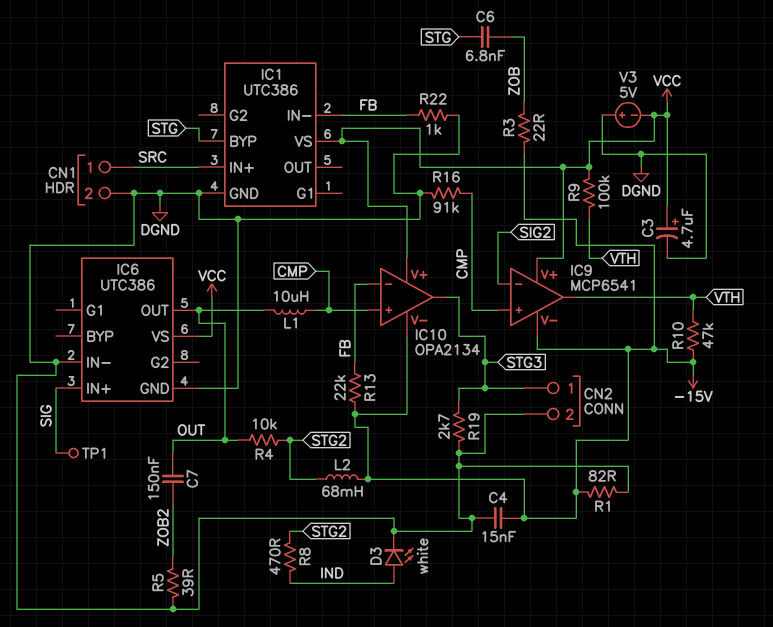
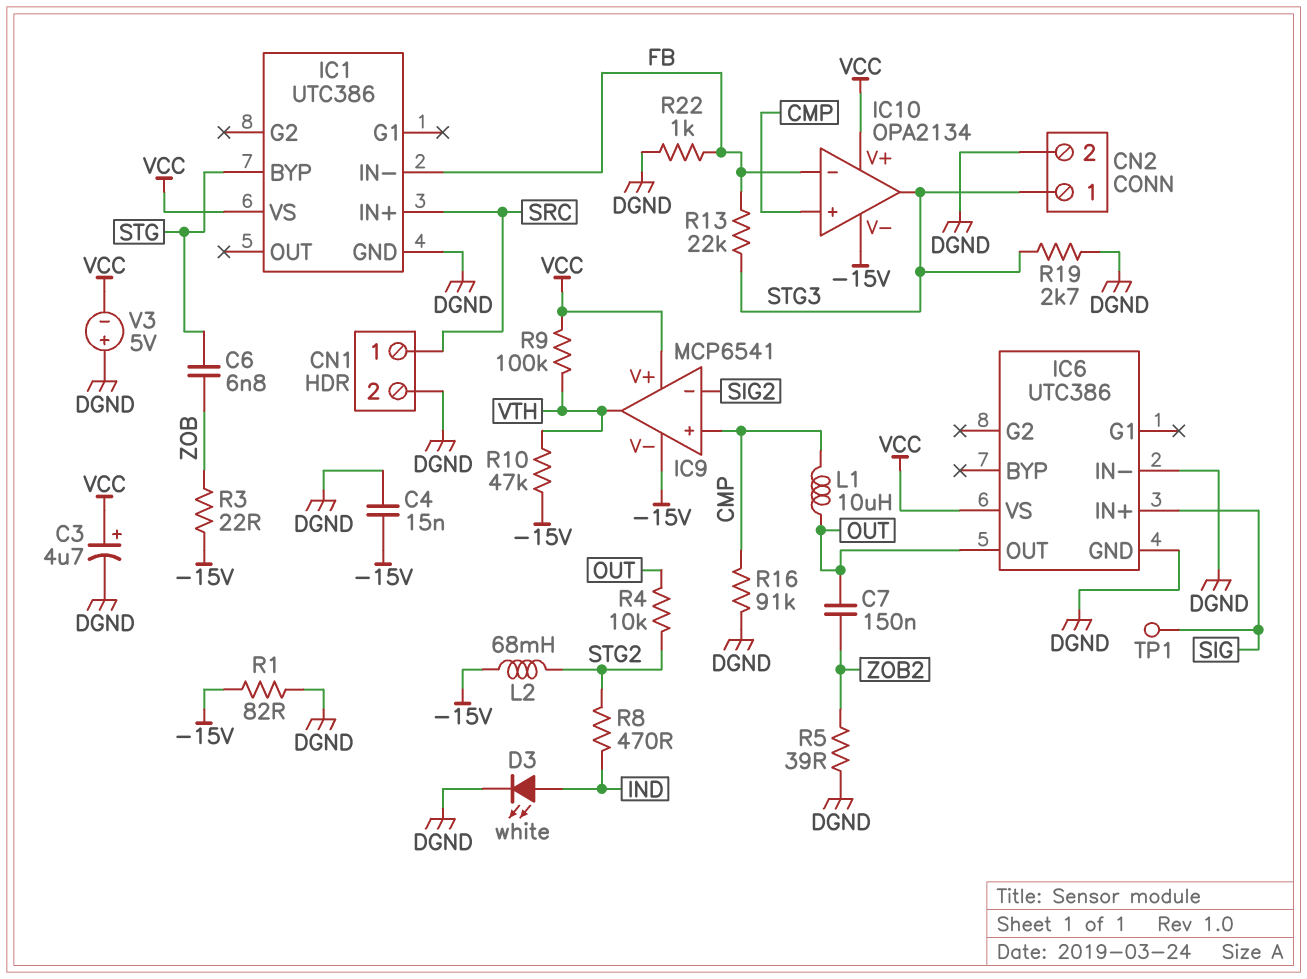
R13: 22k (-15V, FB) -> 22k (FB, STG3)

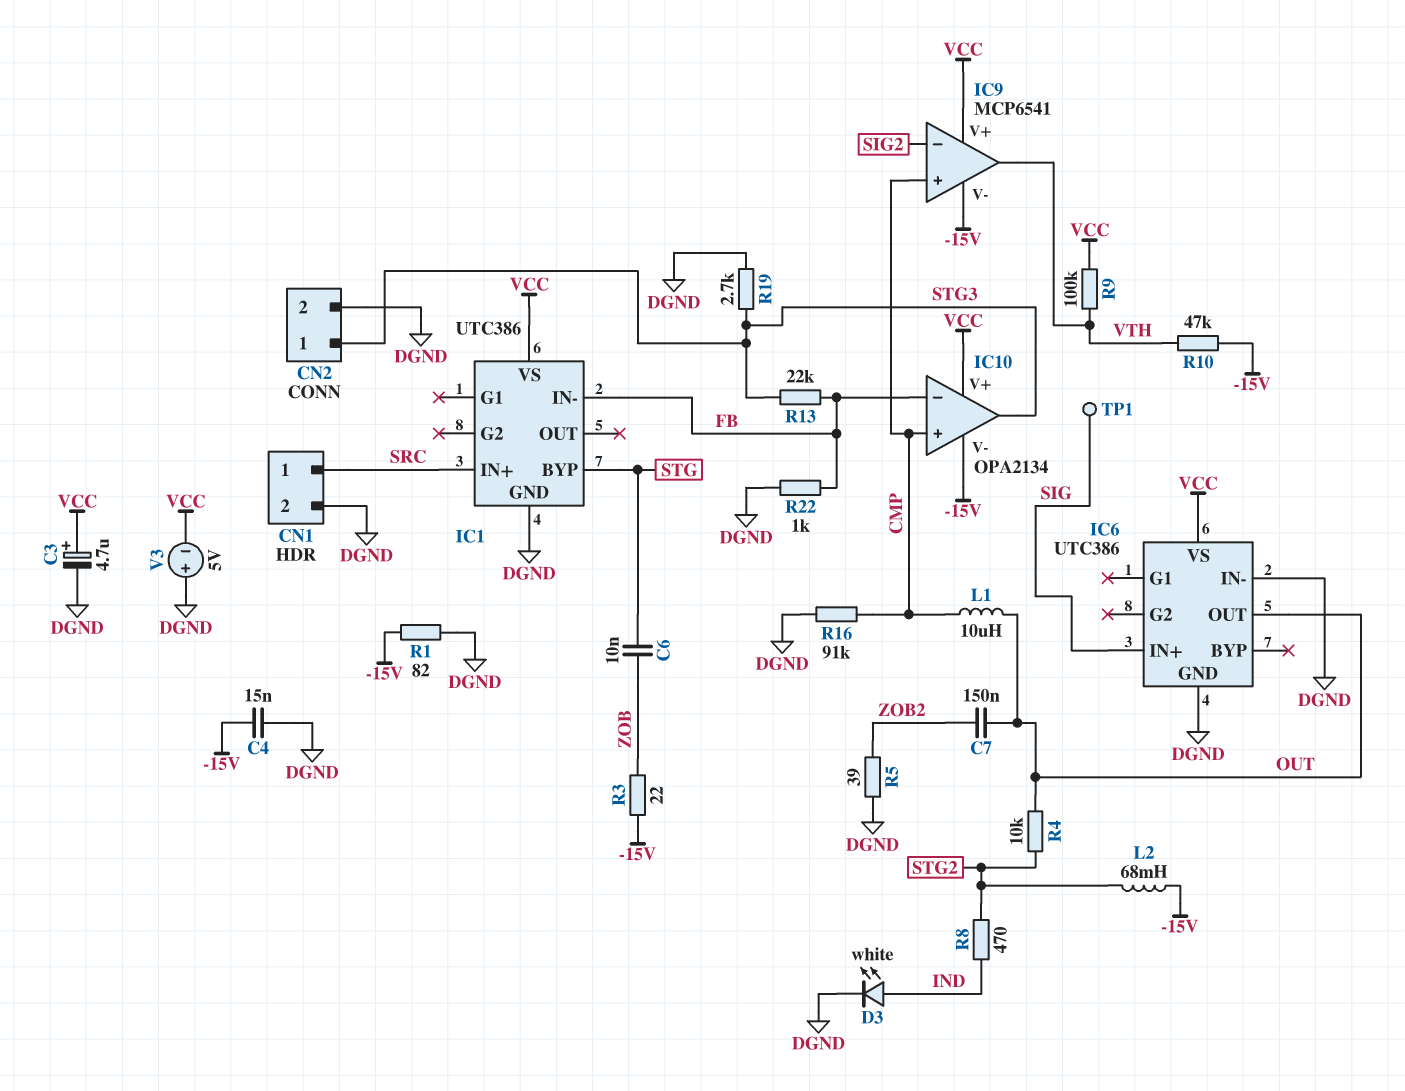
C6: 6.8nF (STG, ZOB) -> 10nF (STG, ZOB)

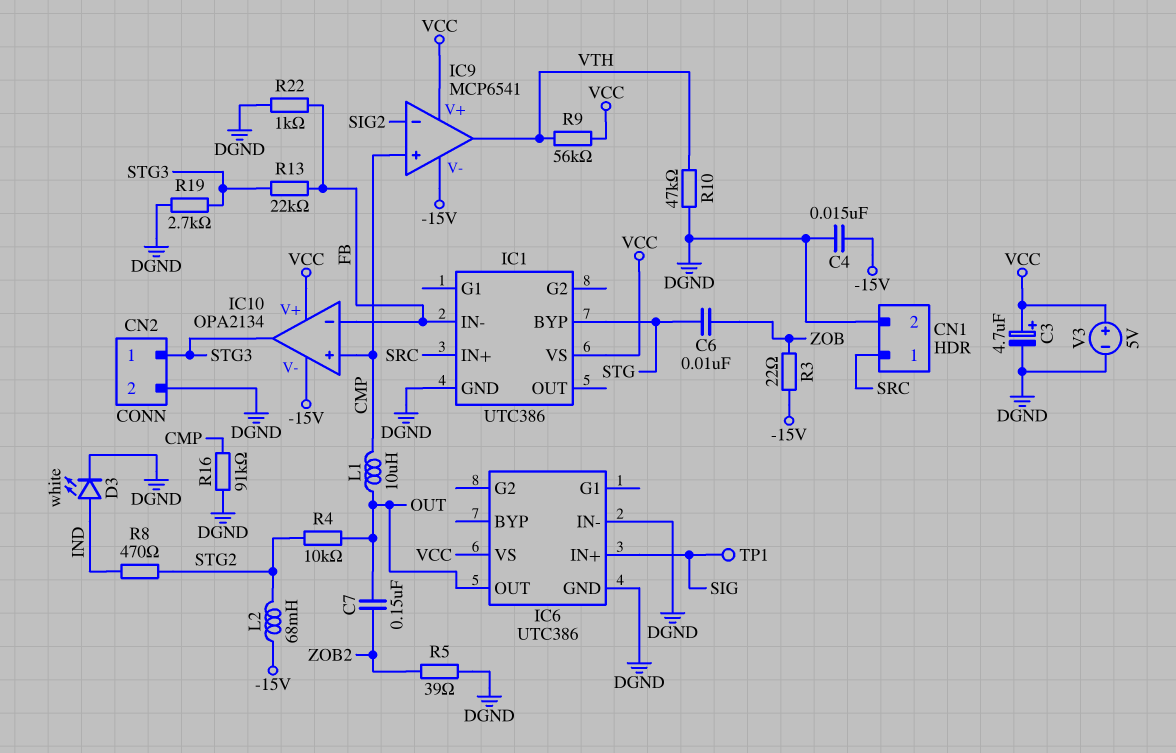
R1: 82 (-15V, DGND) -> none
R9: 100k (VCC, VTH) -> 56k (VCC, VTH)
R10: 47k (-15V, VTH) -> 47k (DGND, VTH)
V3: 5V (plus DGND, minus VCC) -> 5V (plus VCC, minus DGND)

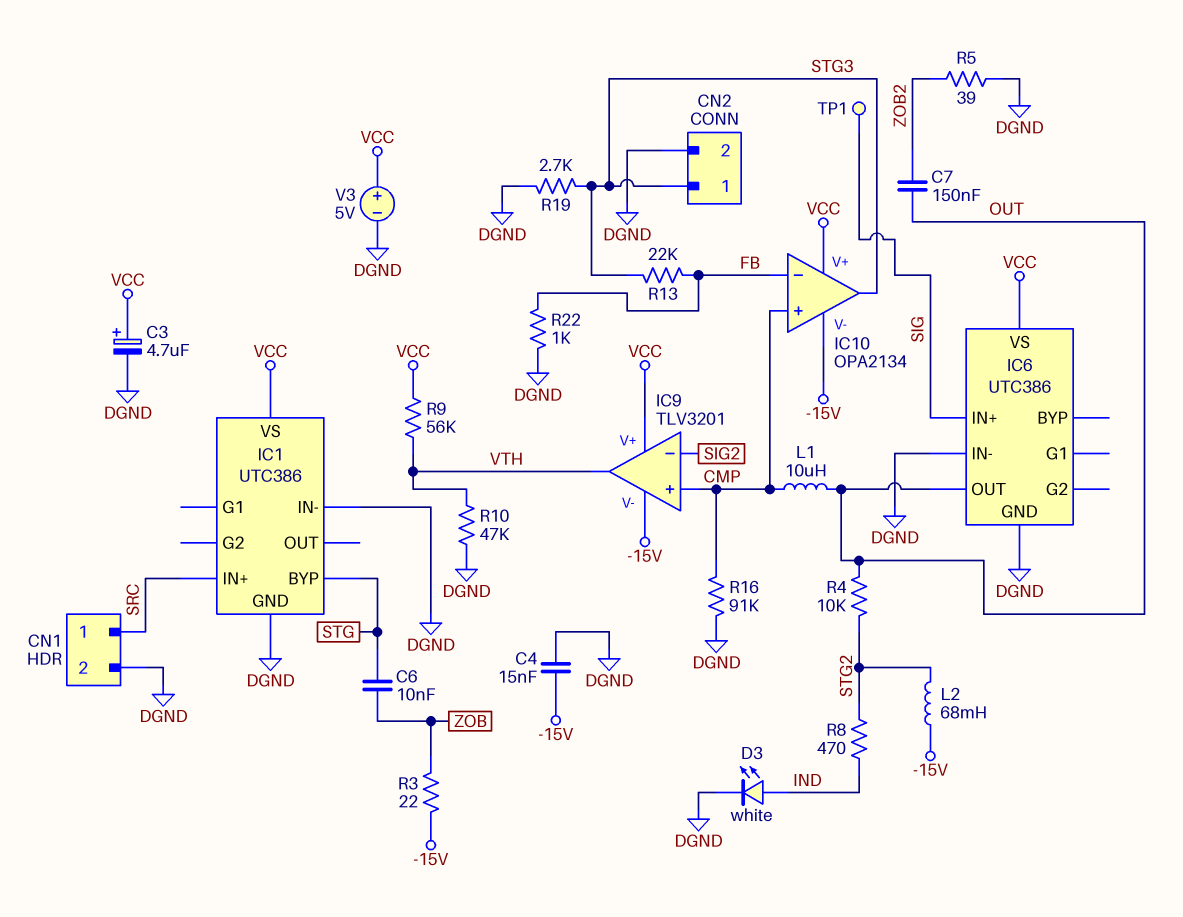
IC1 pin IN-: FB -> DGND
IC9: MCP6541 -> TLV3201

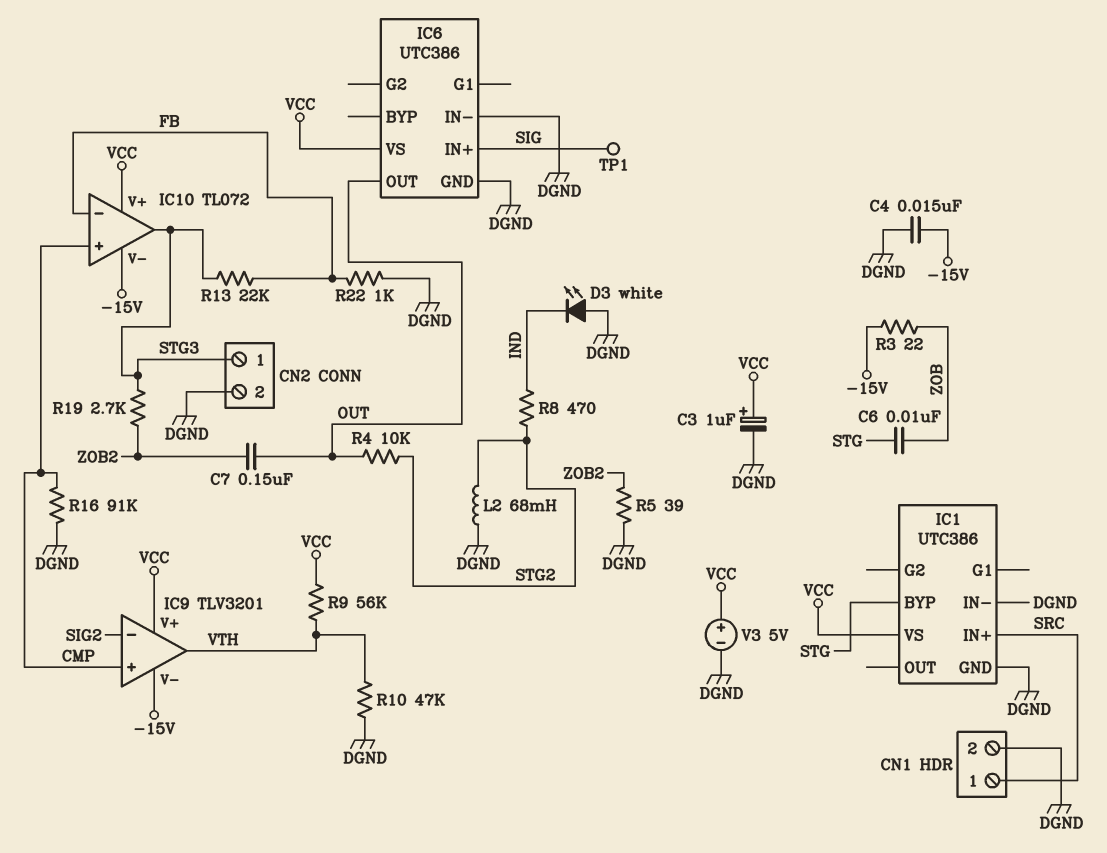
C3: 4.7uF (plus VCC, minus DGND) -> 1uF (plus VCC, minus DGND)
D3: LED white (A IND, K DGND) -> LED white (A DGND, K IND)
IC10: OPA2134 -> TL072
L1: 10uH (CMP, OUT) -> none
L2: 68mH (-15V, STG2) -> 68mH (DGND, STG2)
R19: 2.7k (DGND, STG3) -> 2.7k (STG3, ZOB2)

